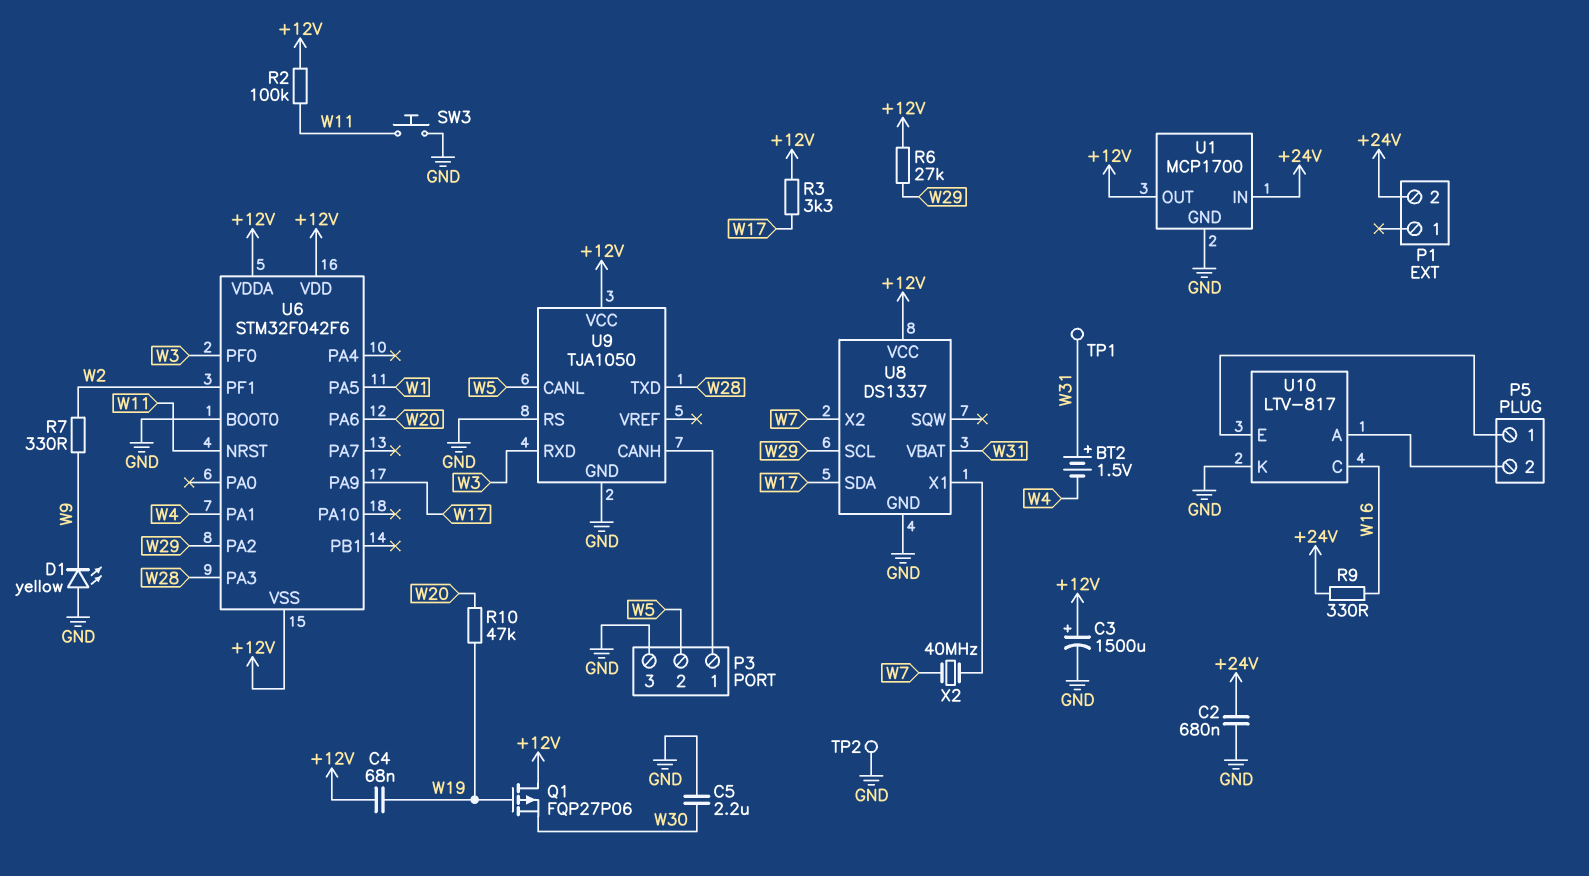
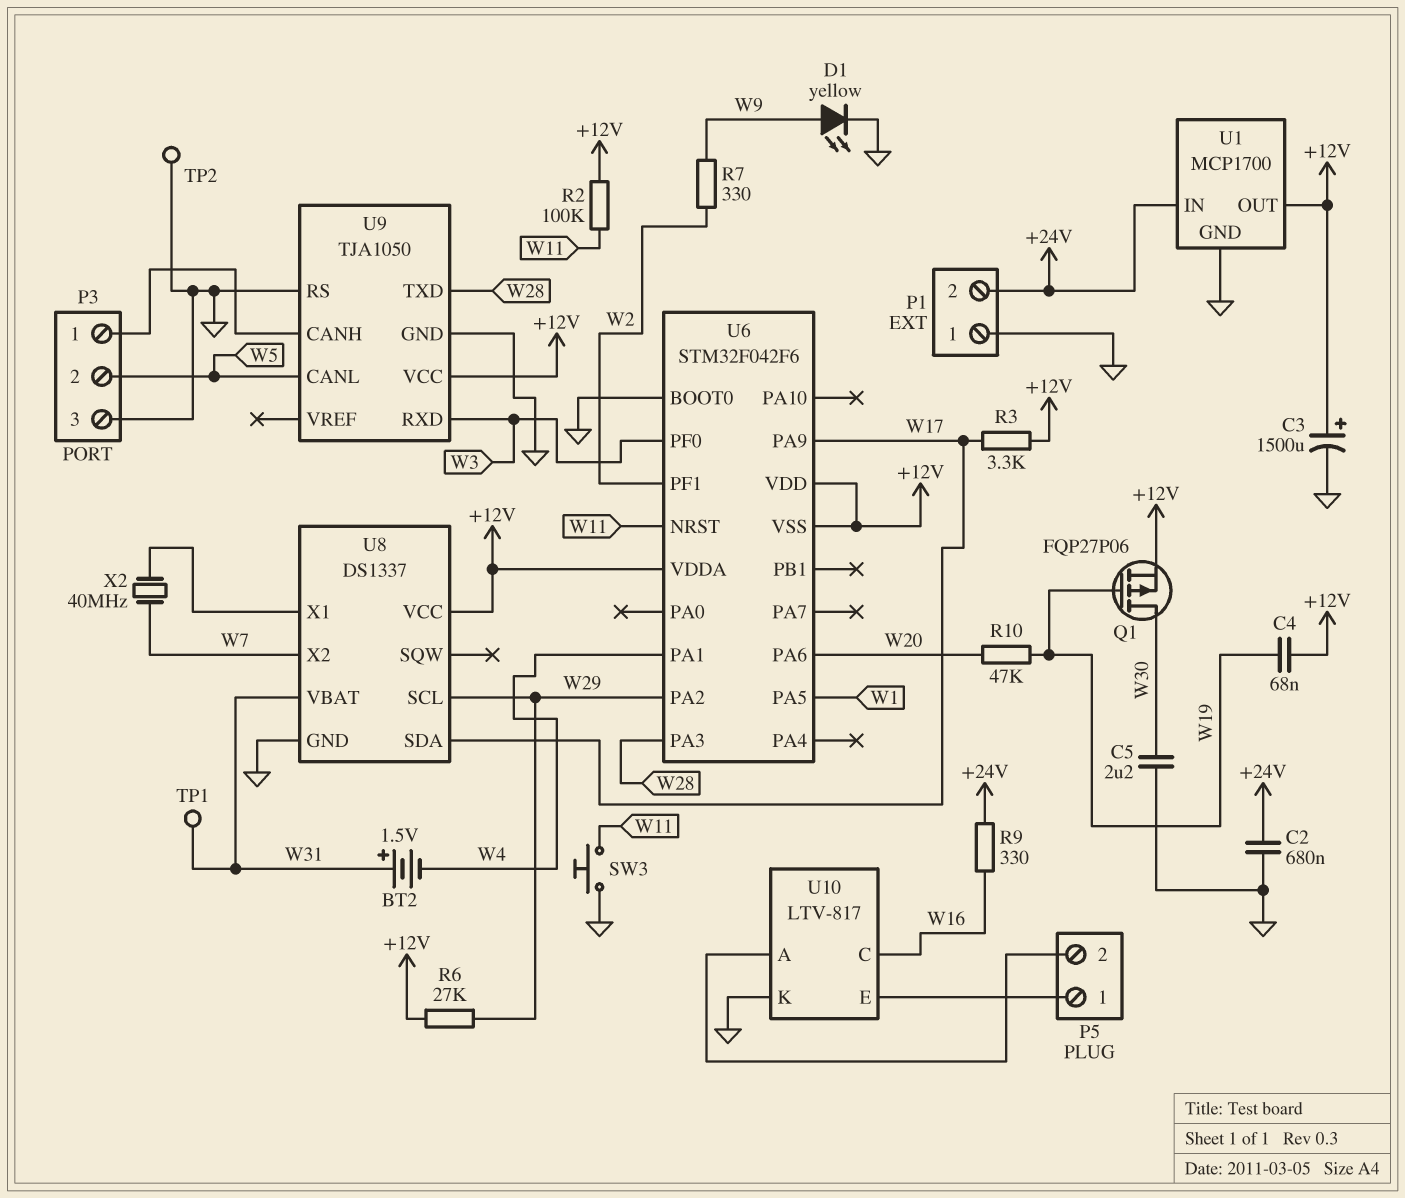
D1: LED yellow (A GND, K W9) -> LED yellow (A W9, K GND)
P1 pin 1: none -> GND
Q1: PMOS FQP27P06 (G W19, D +12V, S W30) -> PMOS FQP27P06 (G W19, D W30, S +12V)

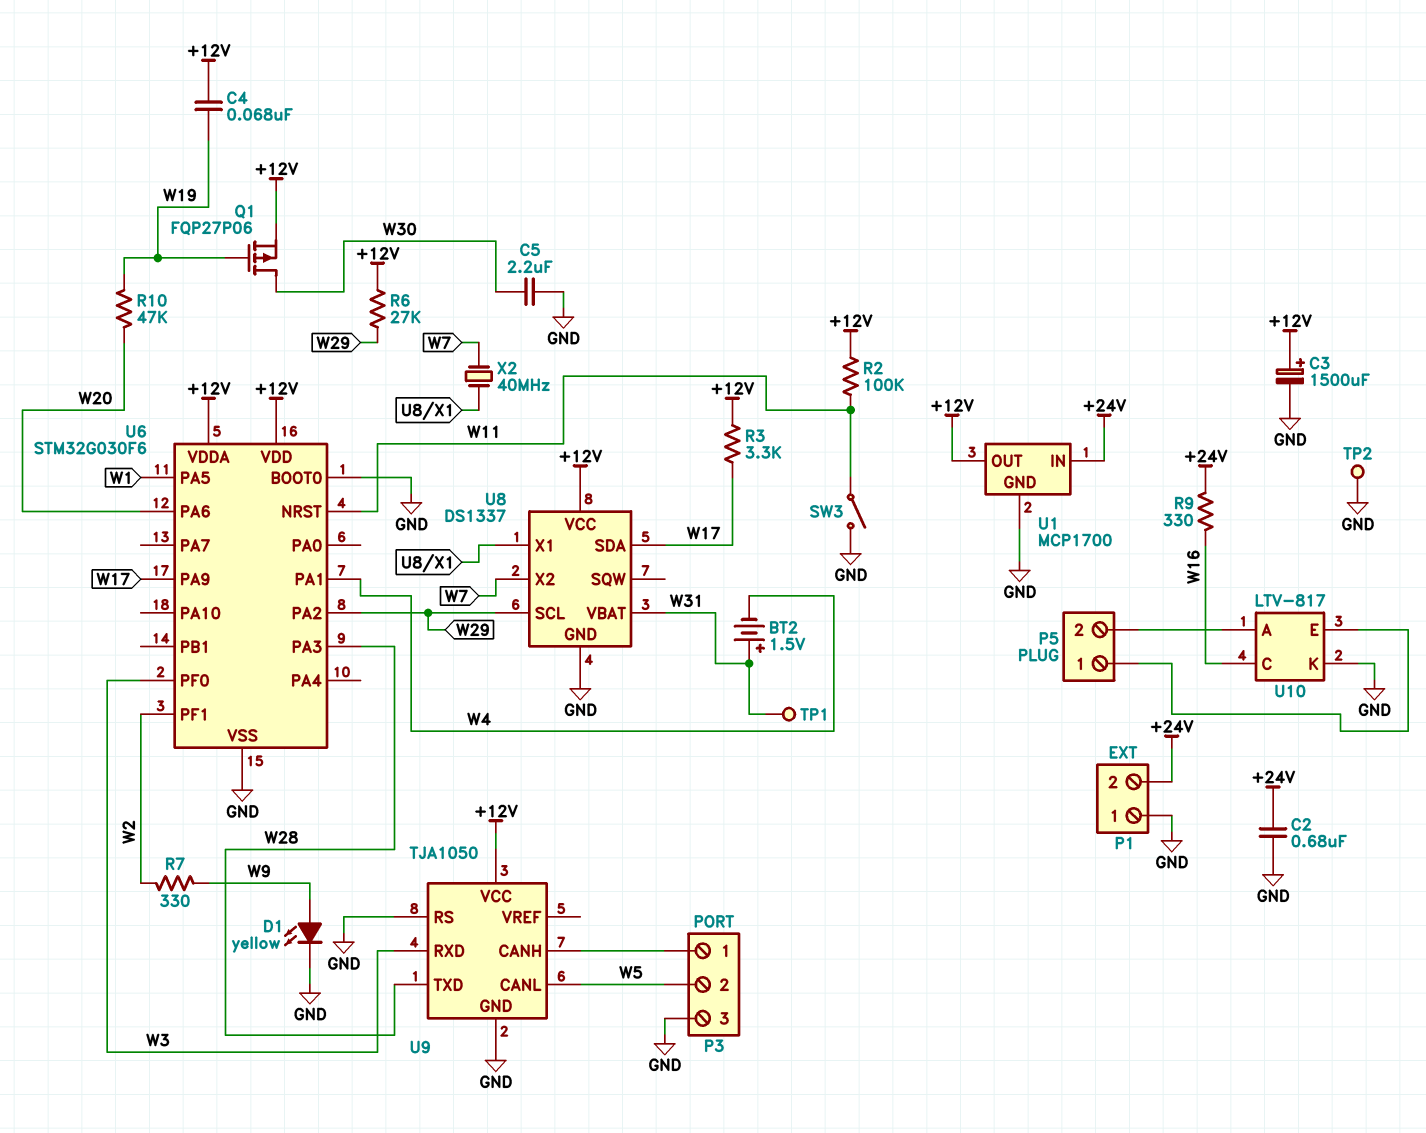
SW3: button (GND, W11) -> switch (GND, W11)
U6: STM32F042F6 -> STM32G030F6
U6 pin VSS: +12V -> GND

